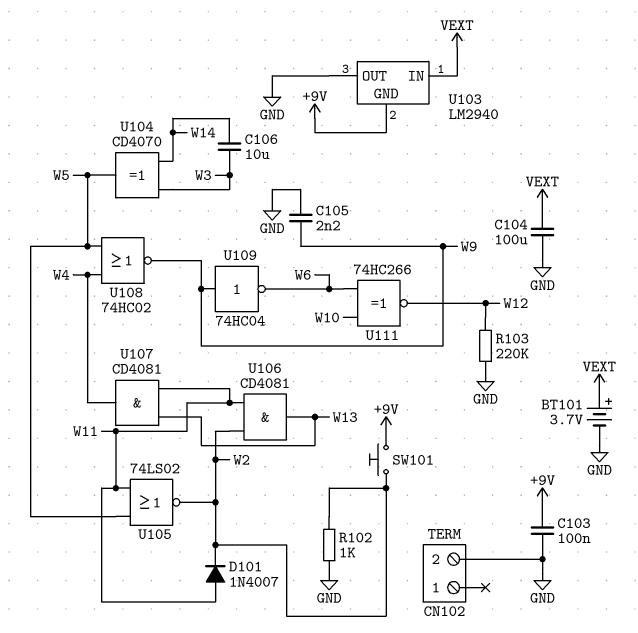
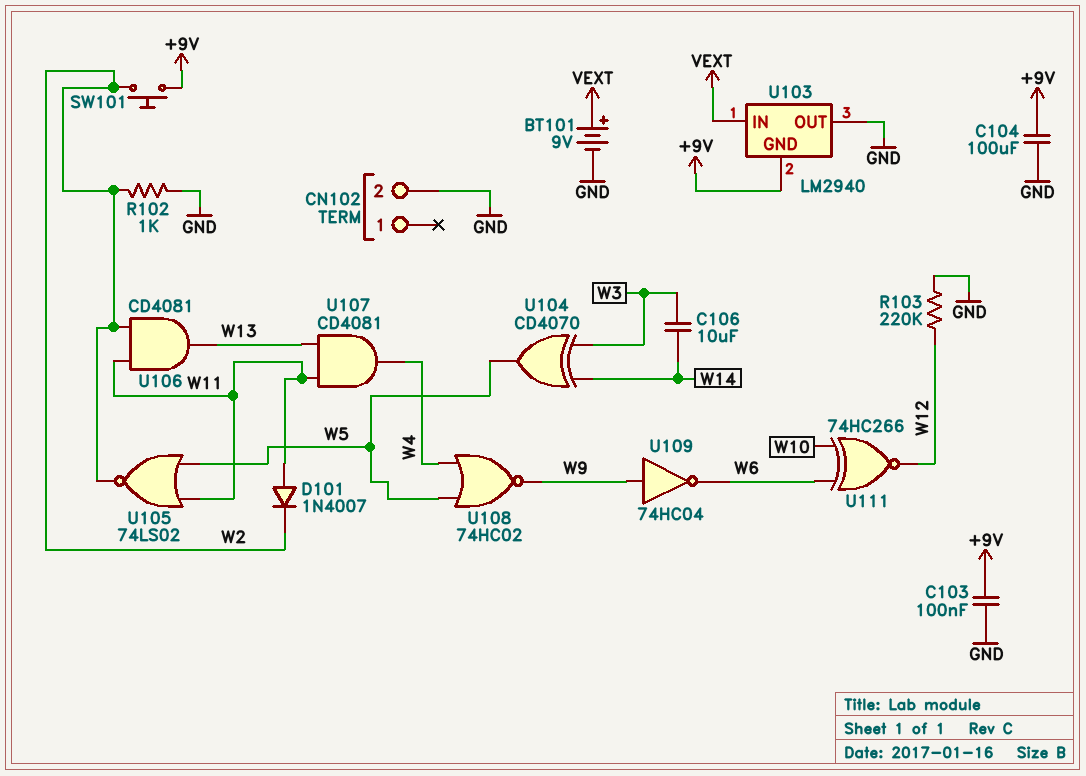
BT101: 3.7V (plus VEXT, minus GND) -> 9V (plus VEXT, minus GND)
C104: 100uF (GND, VEXT) -> 100uF (+9V, GND)
C105: 2.2nF (GND, W9) -> none

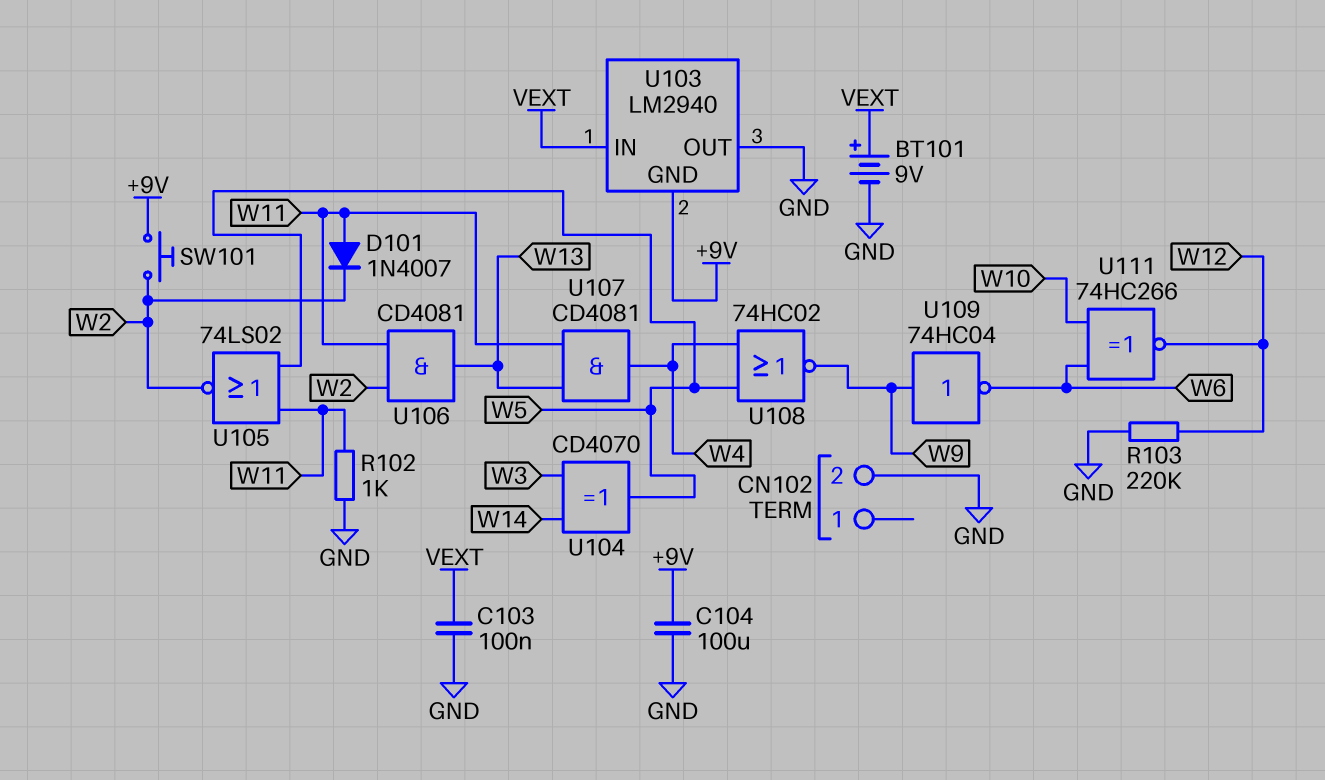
C103: 100nF (+9V, GND) -> 100nF (GND, VEXT)
C106: 10uF (W3, W14) -> none
R102: 1k (GND, W2) -> 1k (GND, W11)

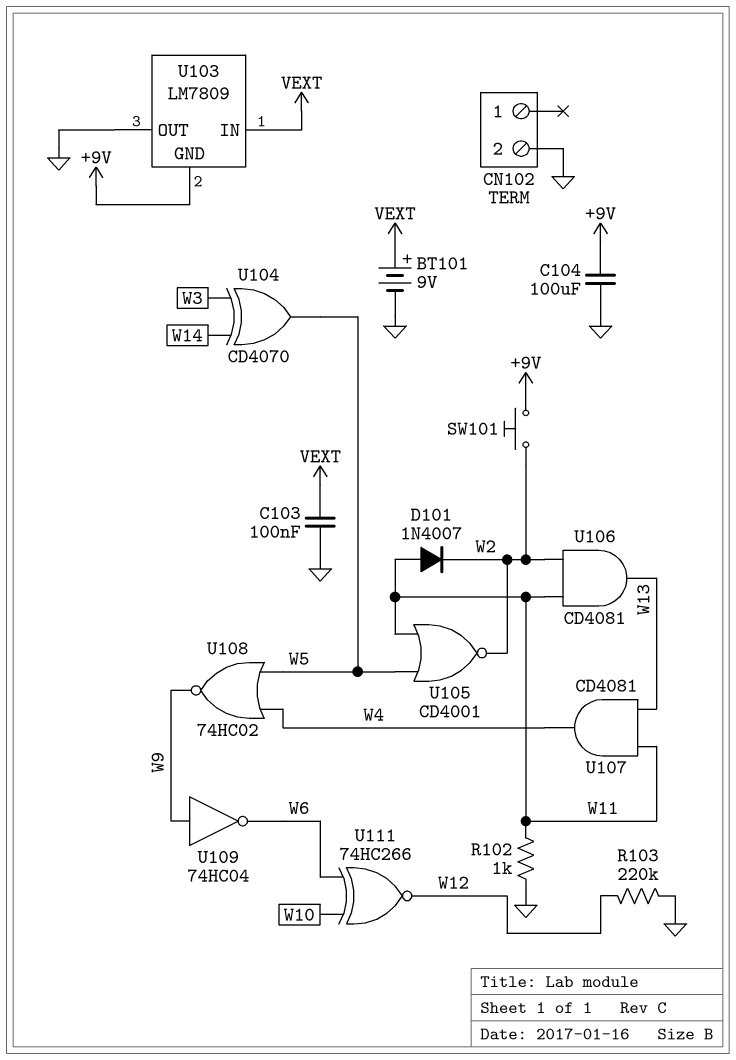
U103: LM2940 -> LM7809
U105: NOR 74LS02 (in W5, in W11, out W2) -> NOR CD4001 (in W5, in W11, out W2)

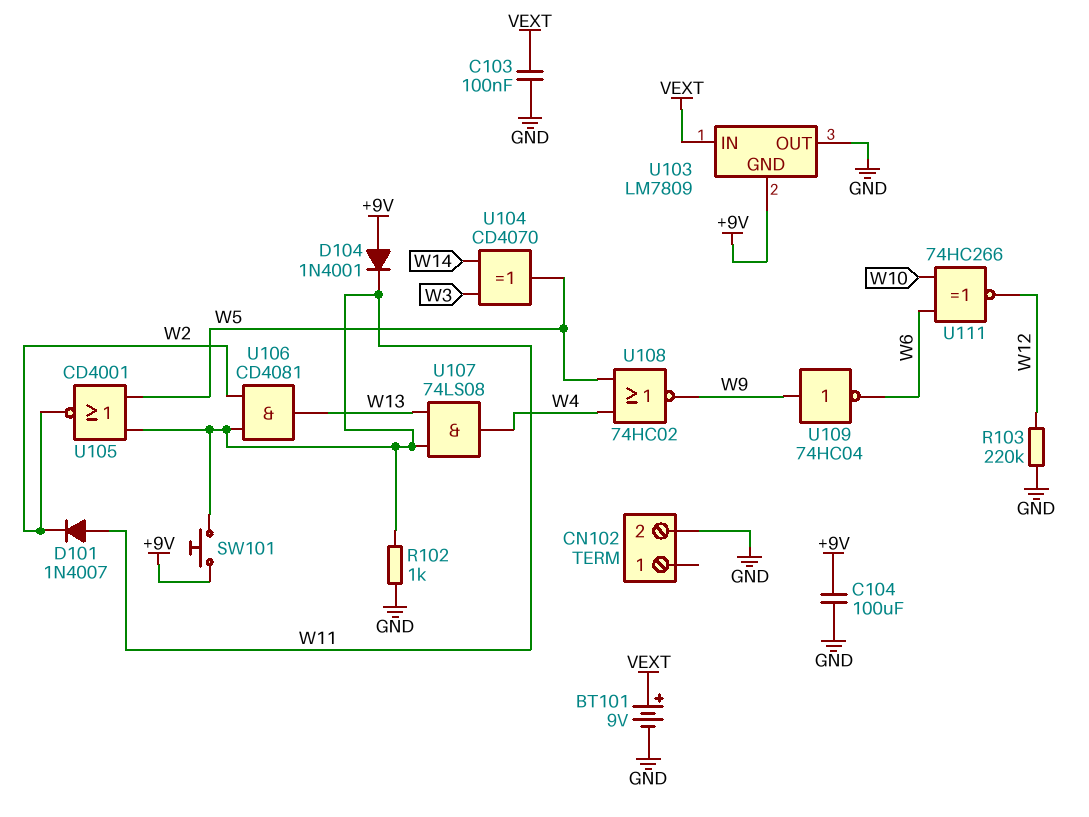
D104: none -> diode 1N4001 (A +9V, K W11)
SW101: button (+9V, W2) -> button (+9V, W11)
U107: AND CD4081 (in W11, in W13, out W4) -> AND 74LS08 (in W11, in W13, out W4)

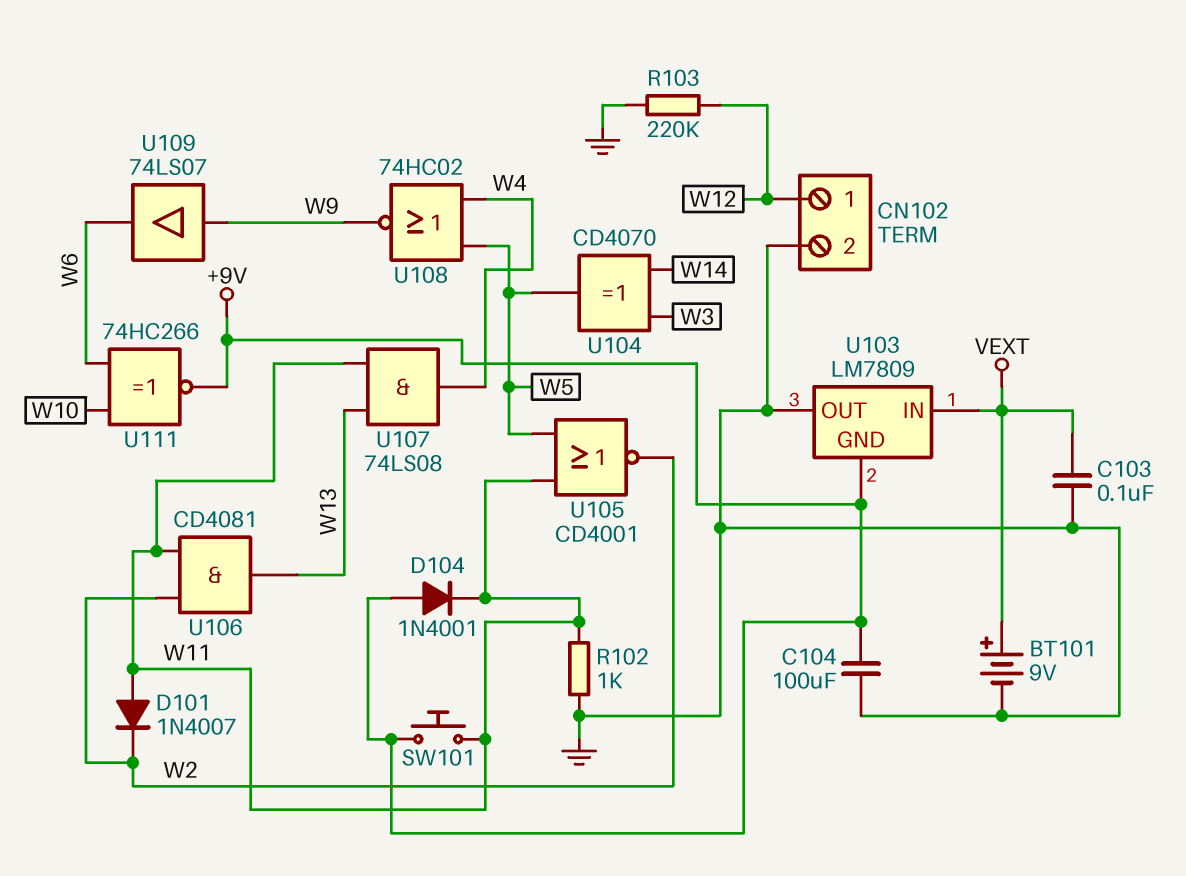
CN102 pin 1: none -> W12
U109: NOT 74HC04 (in W9, out W6) -> buffer 74LS07 (in W9, out W6)
U111: XNOR 74HC266 (in W6, in W10, out W12) -> XNOR 74HC266 (in W6, in W10, out +9V)

